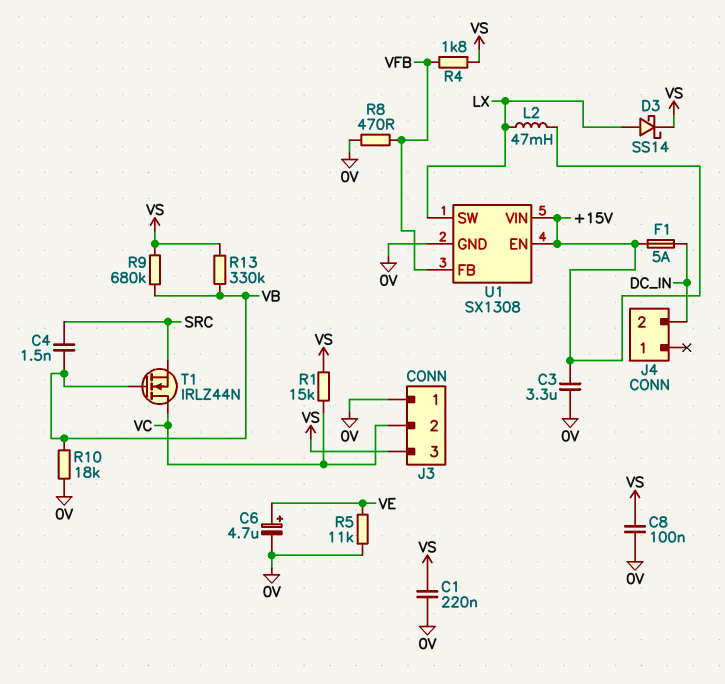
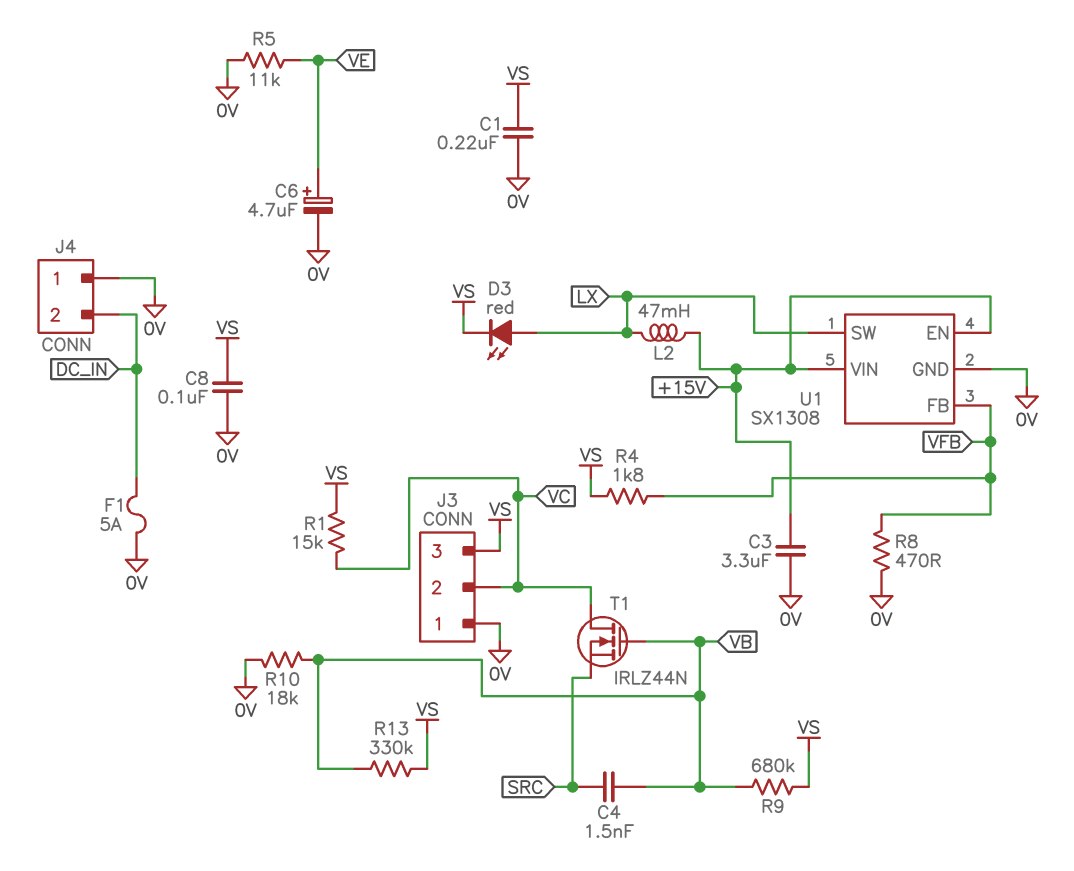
D3: schottky SS14 (A LX, K VS) -> LED red (A LX, K VS)
F1: 5A (+15V, DC_IN) -> 5A (0V, DC_IN)
J4 pin 1: none -> 0V

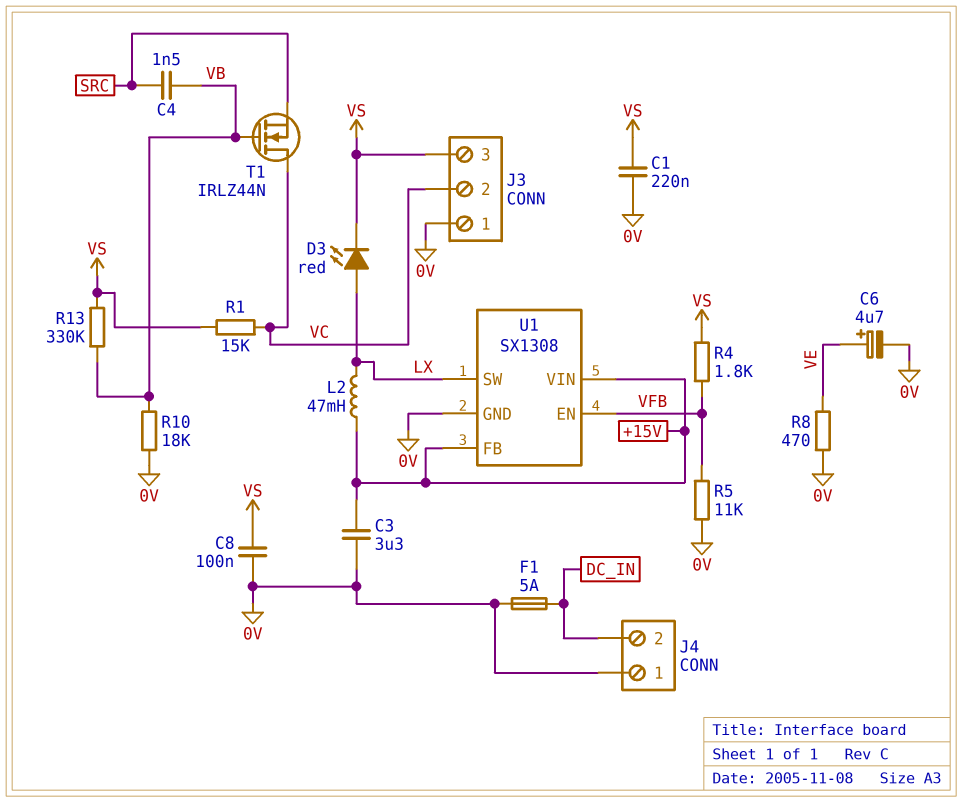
R5: 11k (0V, VE) -> 11k (0V, VFB)
R8: 470 (0V, VFB) -> 470 (0V, VE)
R9: 680k (VB, VS) -> none
U1 pin EN: +15V -> VFB
U1 pin FB: VFB -> +15V

